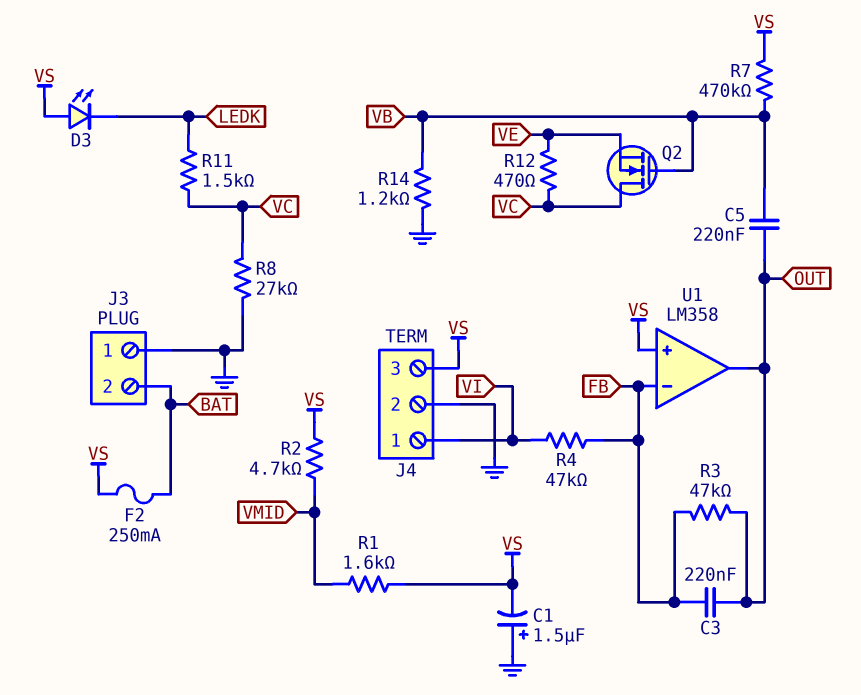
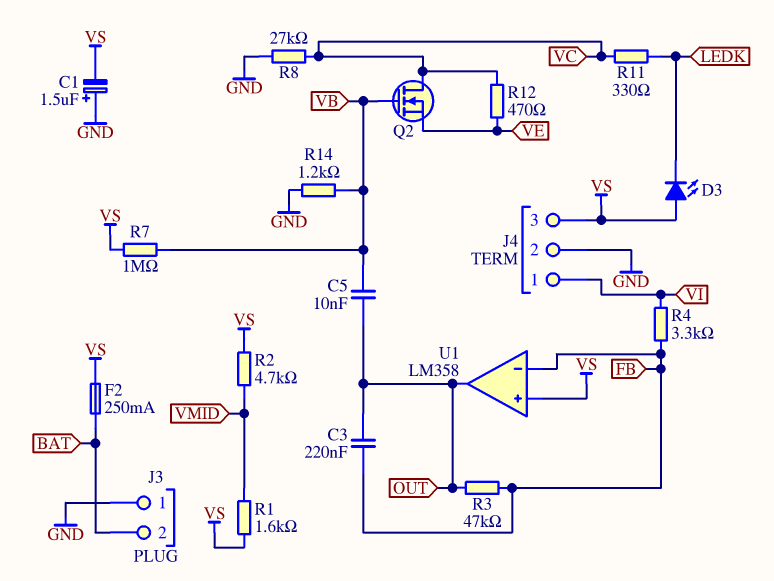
C5: 220nF (OUT, VB) -> 10nF (OUT, VB)
R4: 47k (FB, VI) -> 3.3k (FB, VI)
R7: 470k (VB, VS) -> 1M (VB, VS)
R11: 1.5k (LEDK, VC) -> 330 (LEDK, VC)

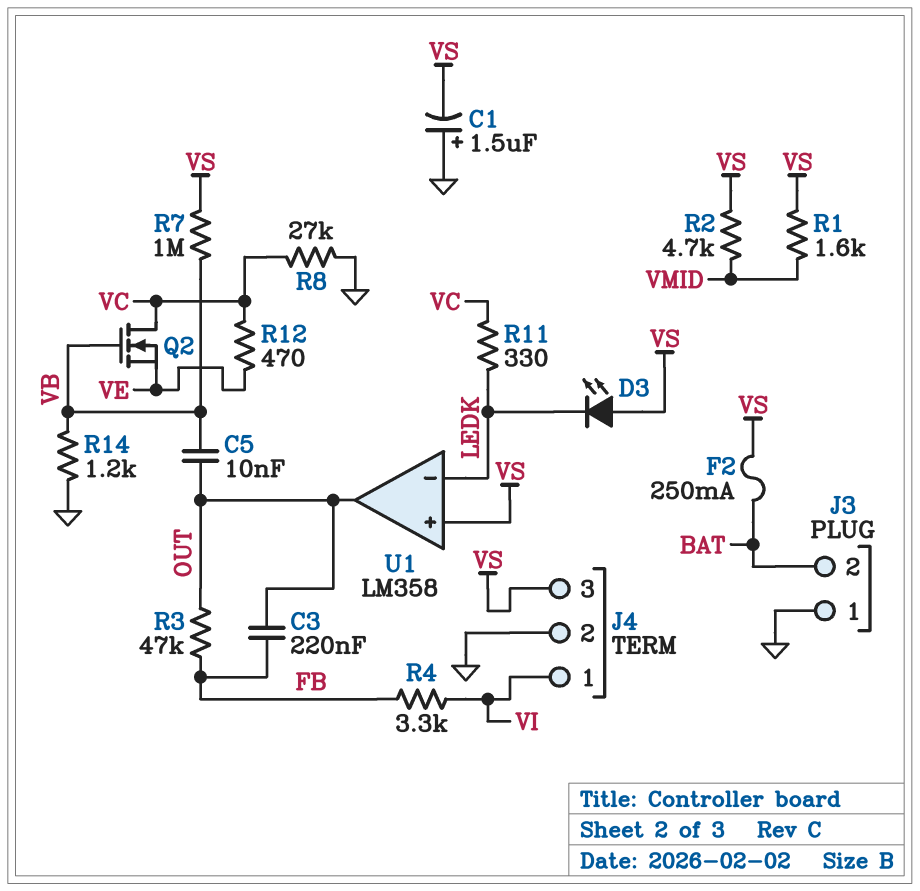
U1 pin in-: FB -> LEDK

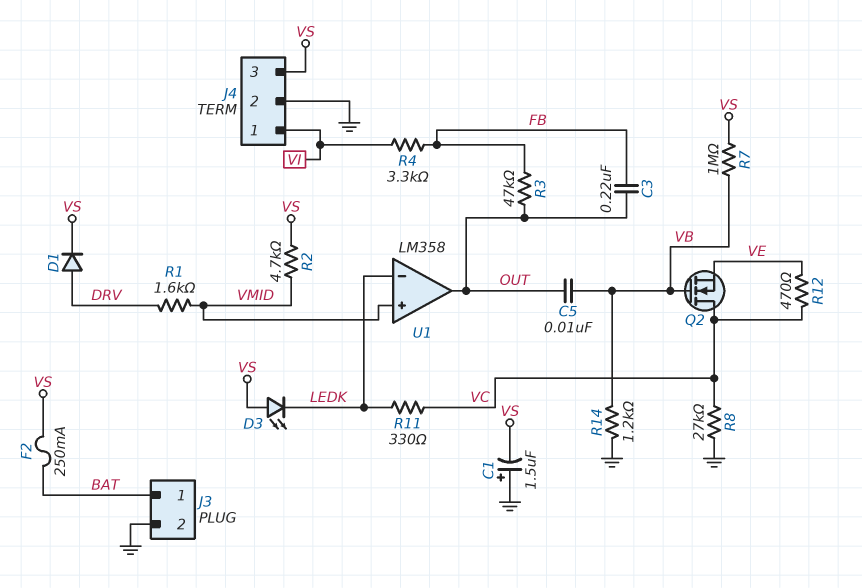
D1: none -> diode (A DRV, K VS)
J3 pin 1: GND -> BAT
J3 pin 2: BAT -> GND
R1: 1.6k (VMID, VS) -> 1.6k (DRV, VMID)
U1 pin in+: VS -> VMID

